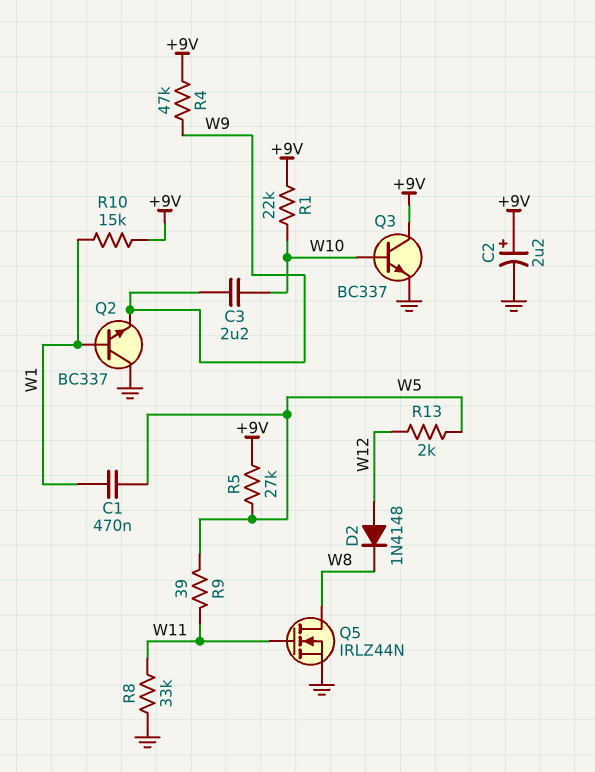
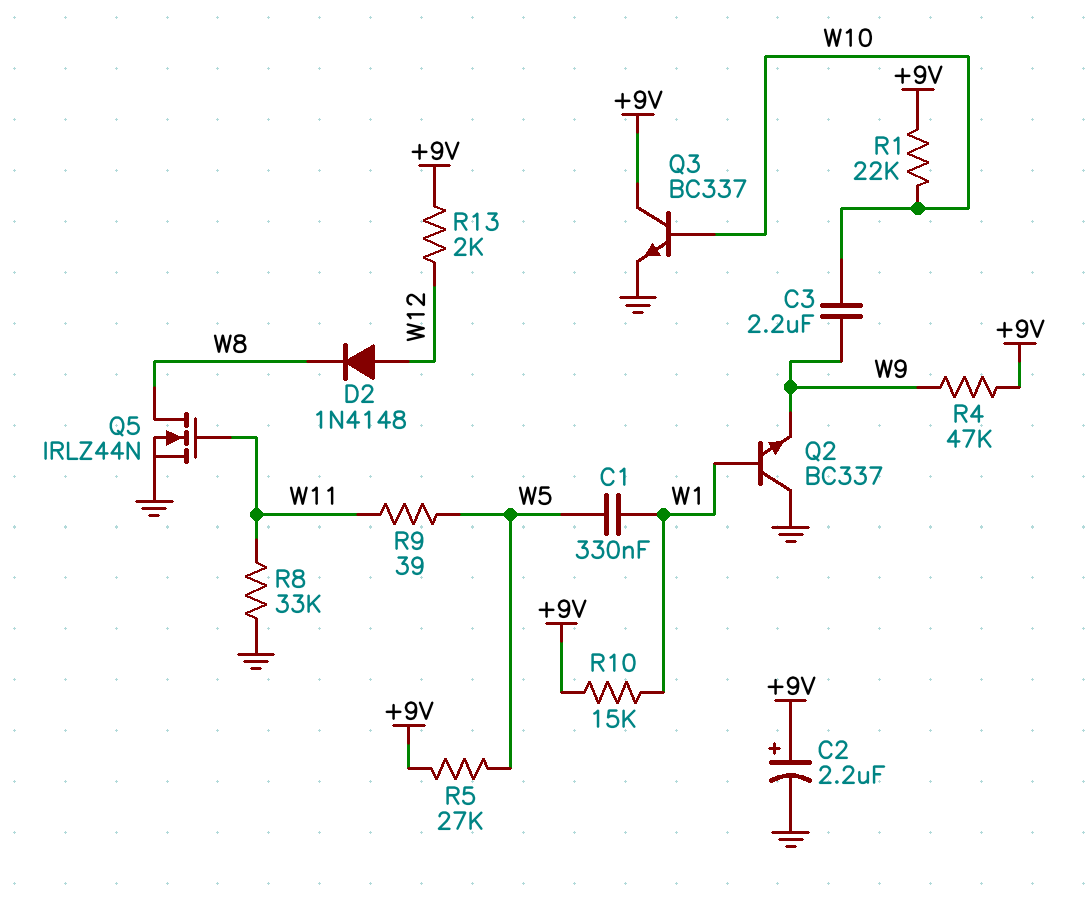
C1: 470nF (W1, W5) -> 330nF (W1, W5)
R13: 2k (W5, W12) -> 2k (+9V, W12)

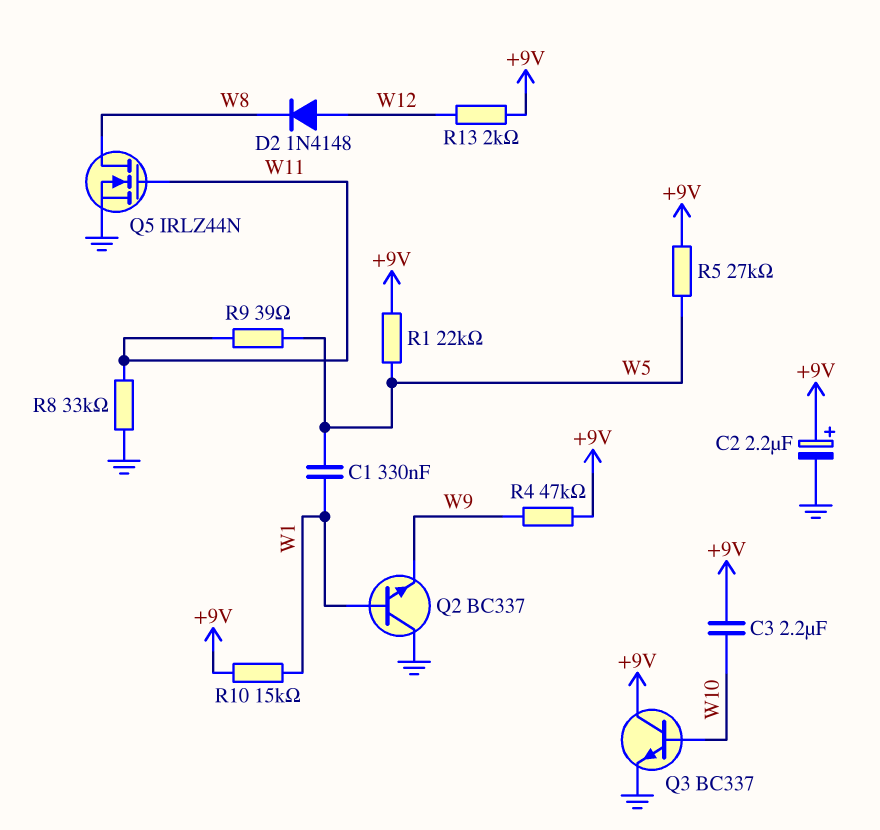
C3: 2.2uF (W9, W10) -> 2.2uF (+9V, W10)
R1: 22k (+9V, W10) -> 22k (+9V, W5)

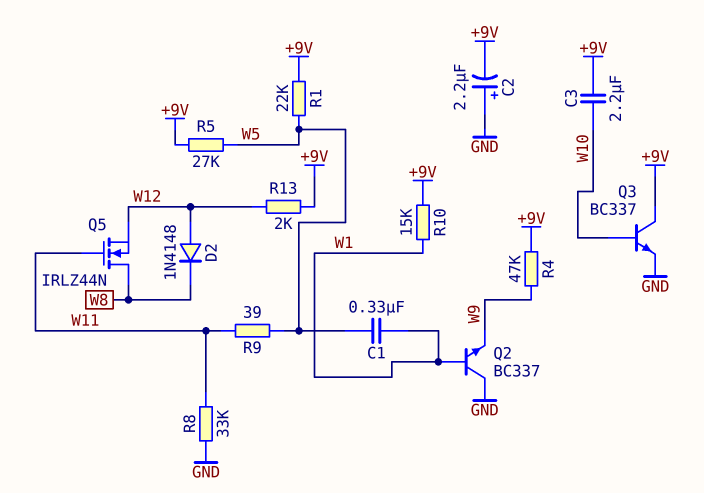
C2: 2.2uF (plus +9V, minus GND) -> 2.2uF (plus GND, minus +9V)
Q5: NMOS IRLZ44N (G W11, D W8, S GND) -> NMOS IRLZ44N (G W11, D W8, S W12)

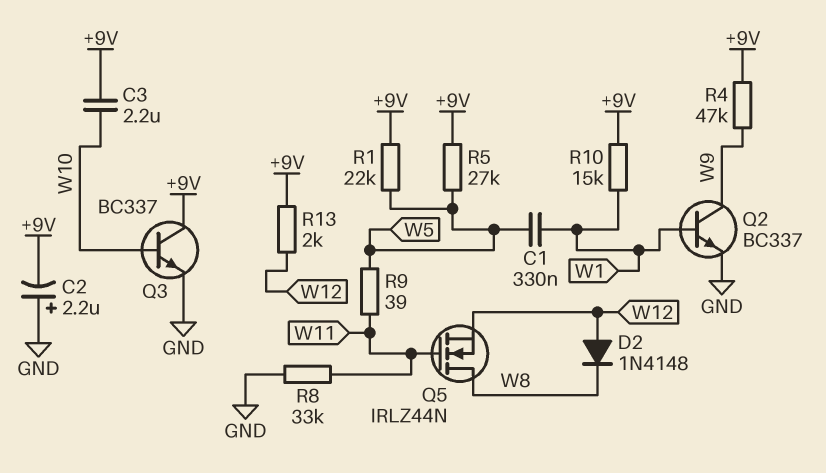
Q2: NPN BC337 (B W1, C GND, E W9) -> NPN BC337 (B W1, C W9, E GND)

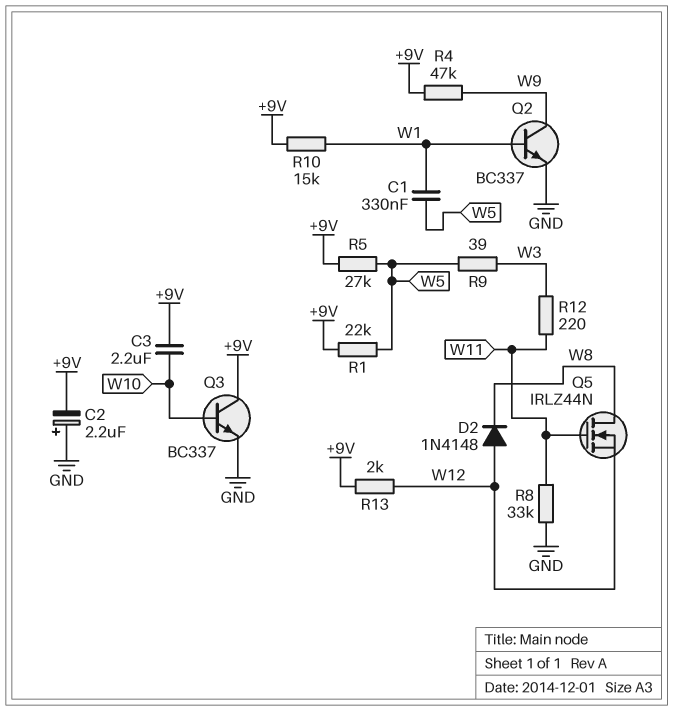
R9: 39 (W5, W11) -> 39 (W3, W5)
R12: none -> 220 (W3, W11)

